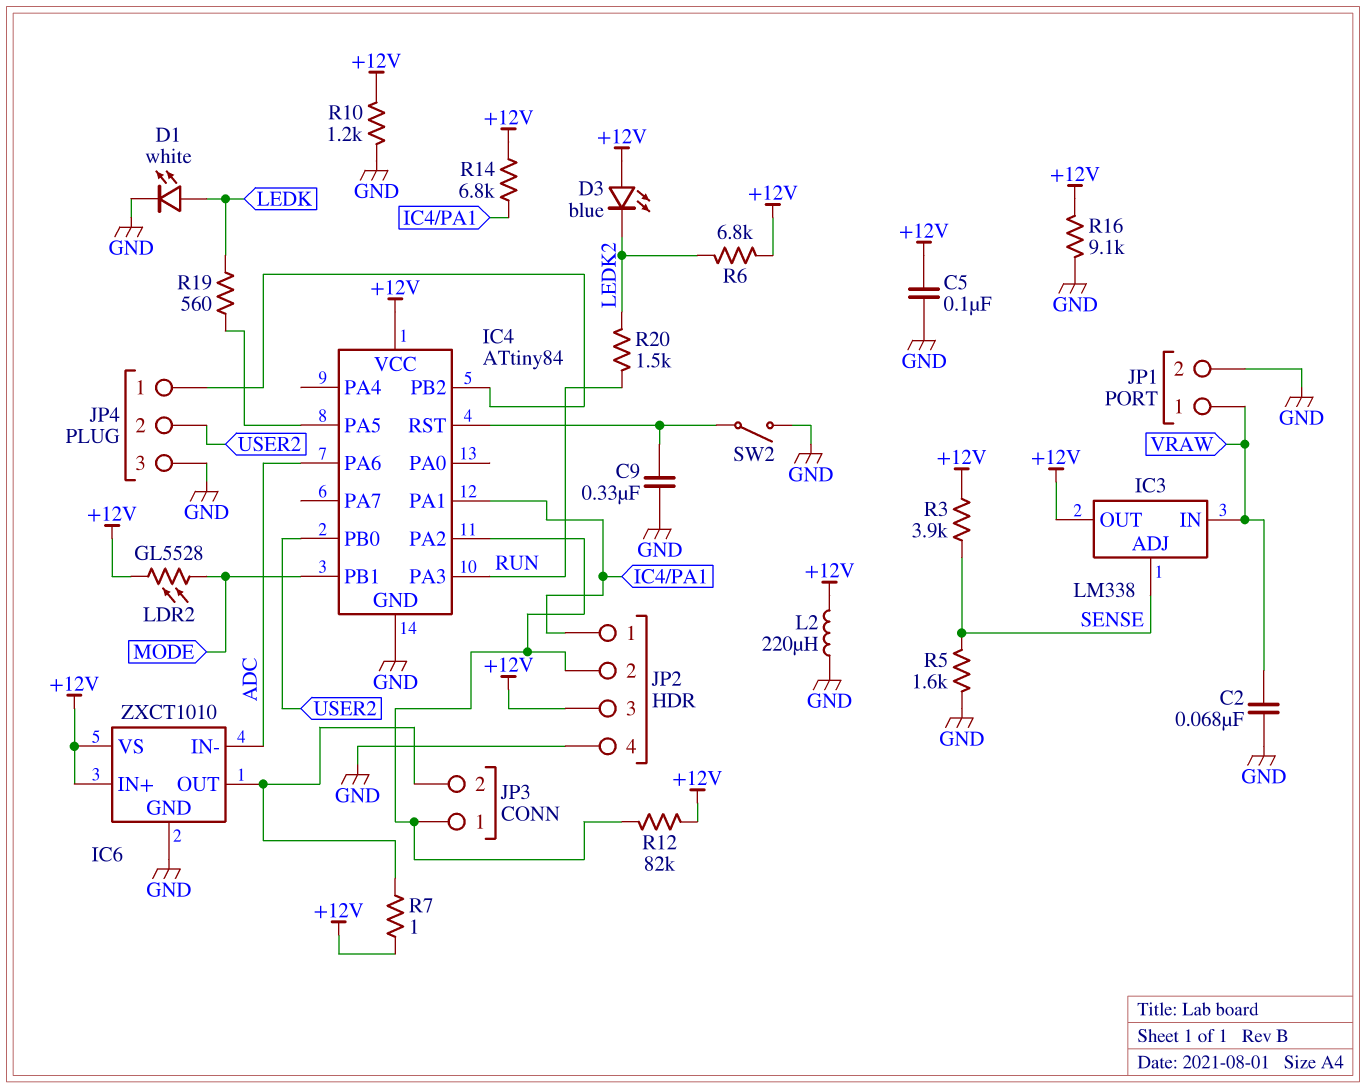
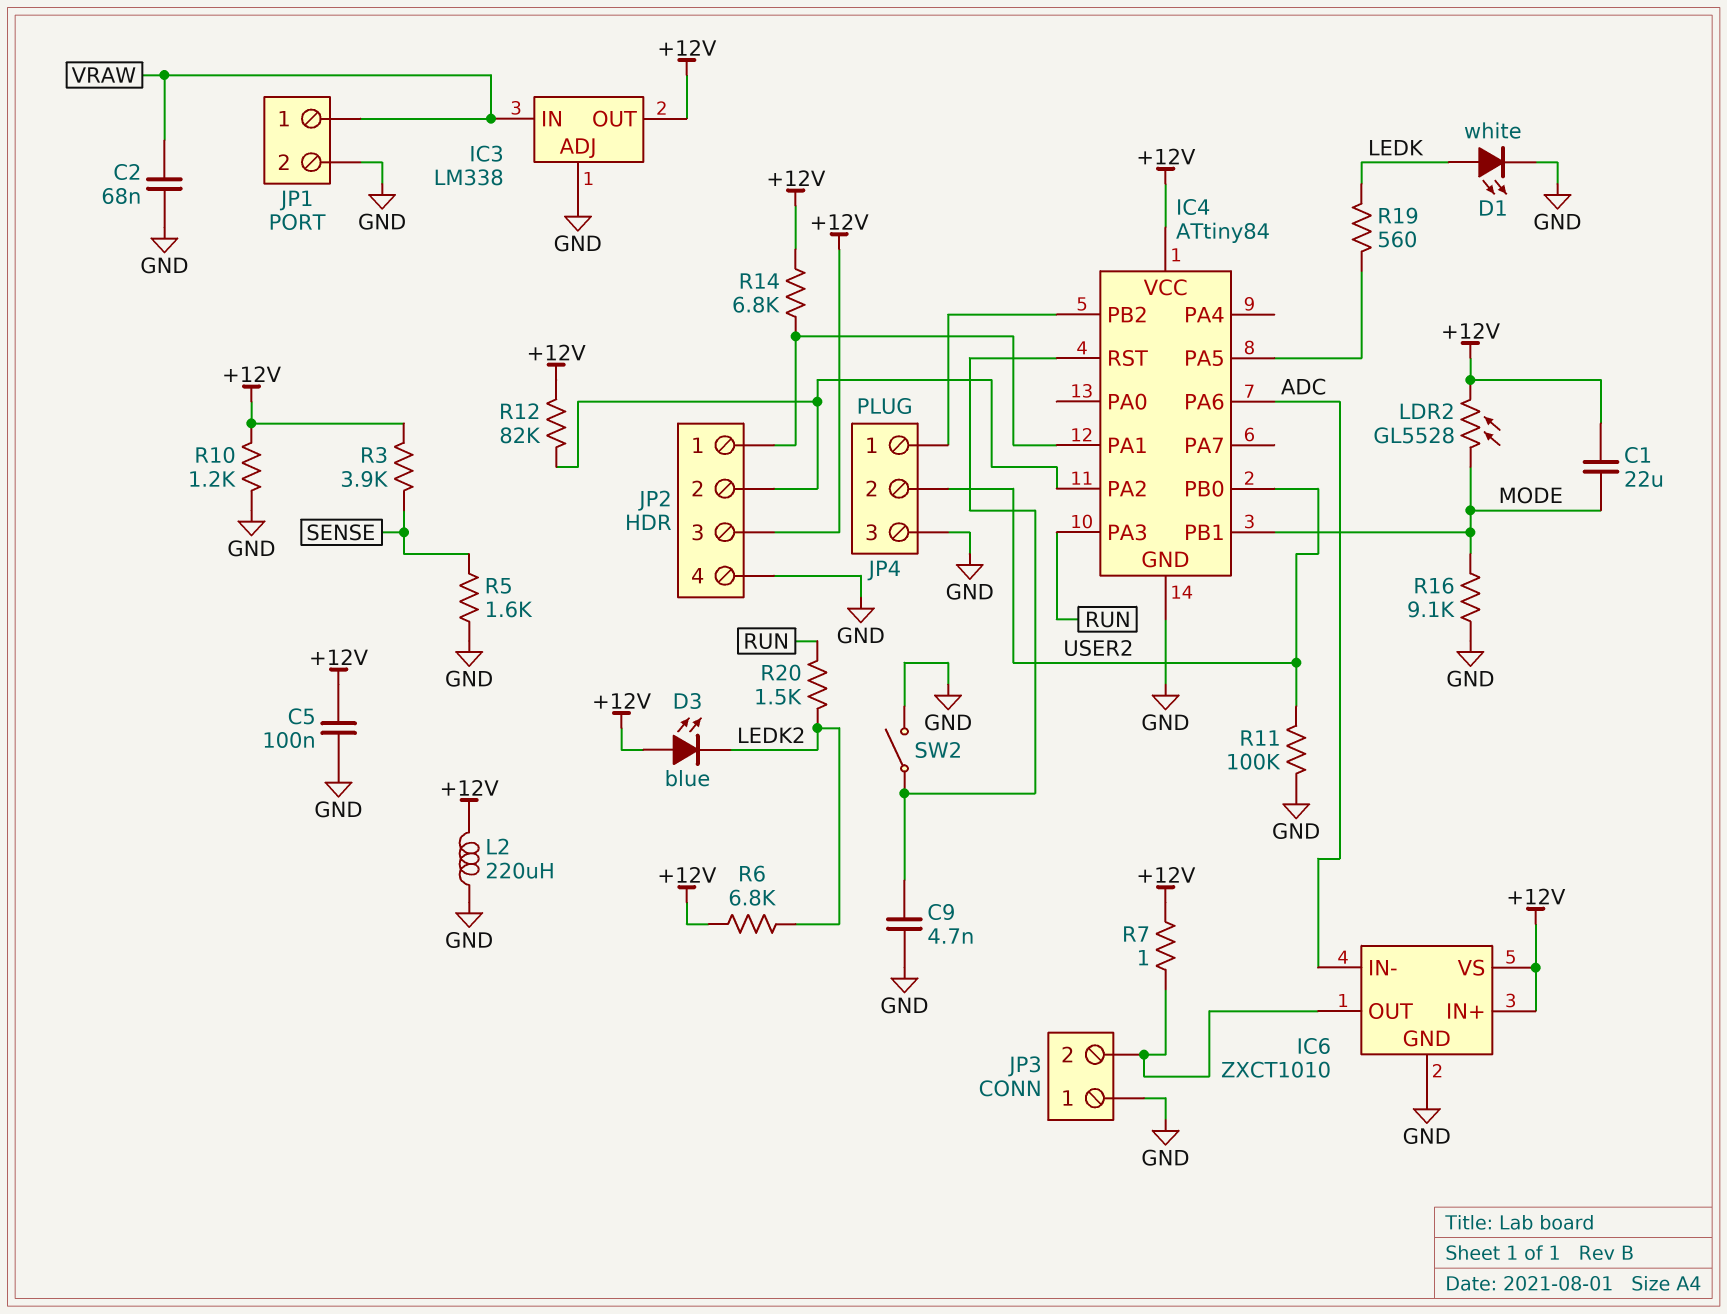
C1: none -> 22uF (+12V, MODE)
C9: 330nF (GND, IC4/RST) -> 4.7nF (GND, IC4/RST)
IC3 pin ADJ: SENSE -> GND
JP3 pin 1: IC4/PA2 -> GND
R11: none -> 100k (GND, USER2)
R16: 9.1k (+12V, GND) -> 9.1k (GND, MODE)

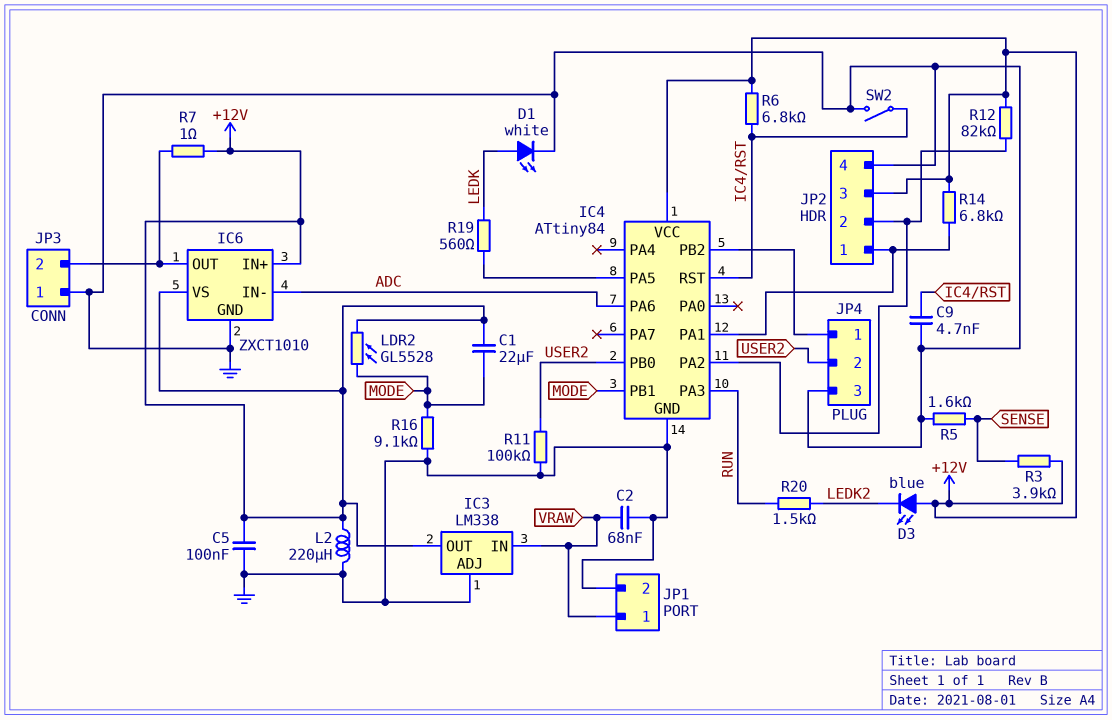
R6: 6.8k (+12V, LEDK2) -> 6.8k (+12V, IC4/RST)
R10: 1.2k (+12V, GND) -> none

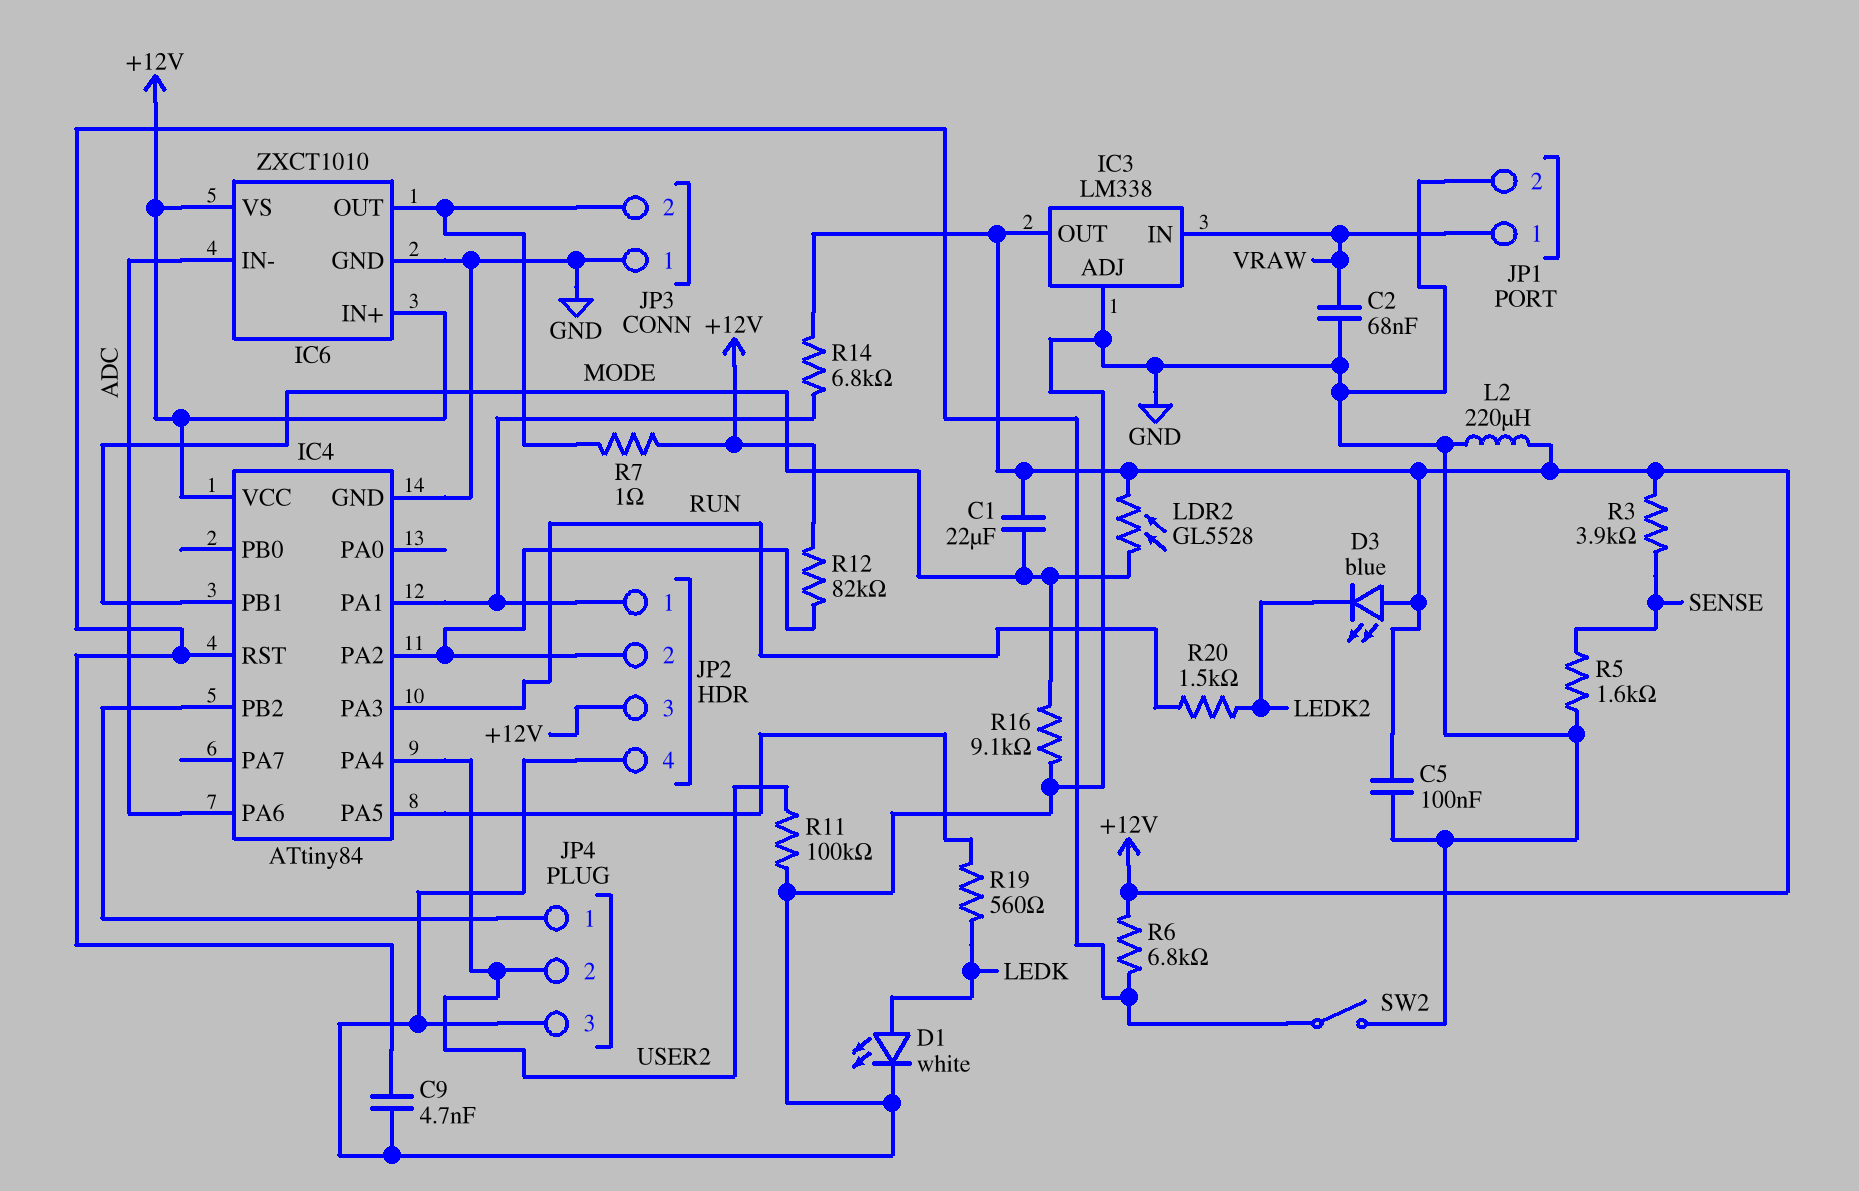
IC4 pin PA4: none -> USER2
IC4 pin PB0: USER2 -> none

